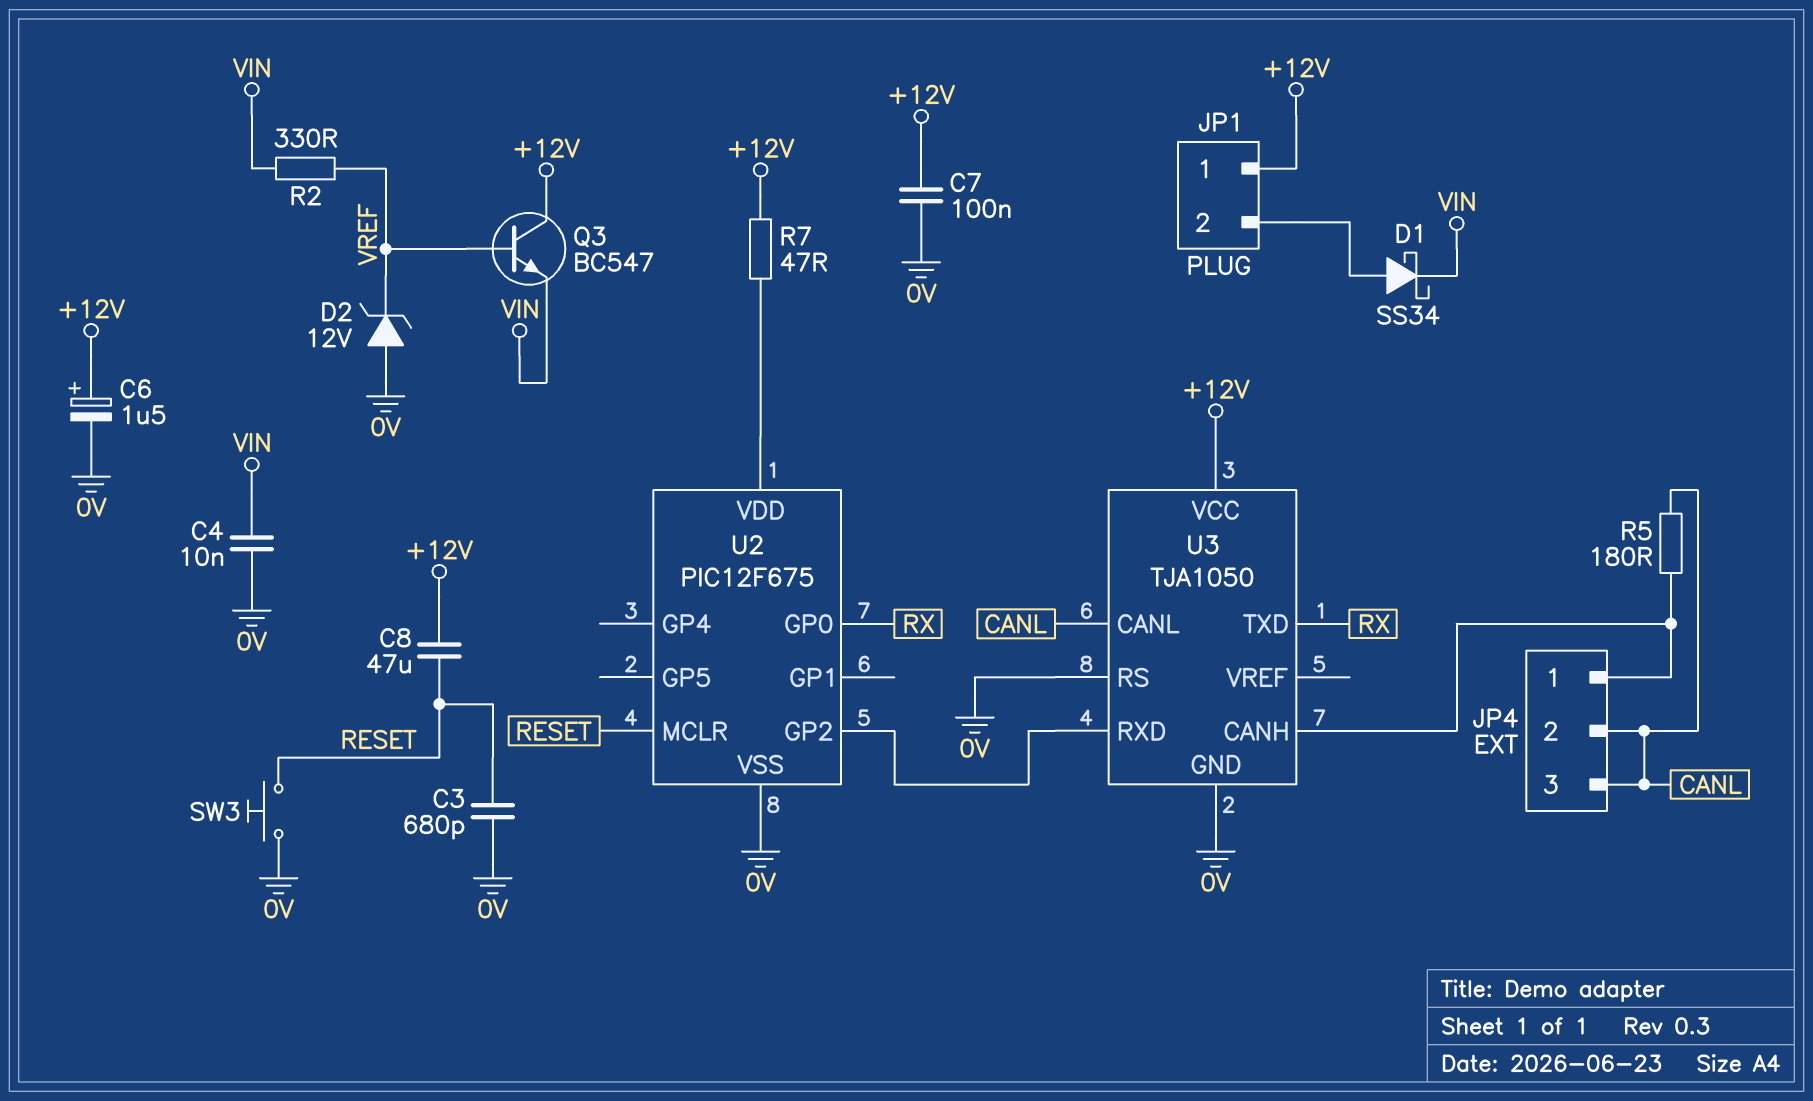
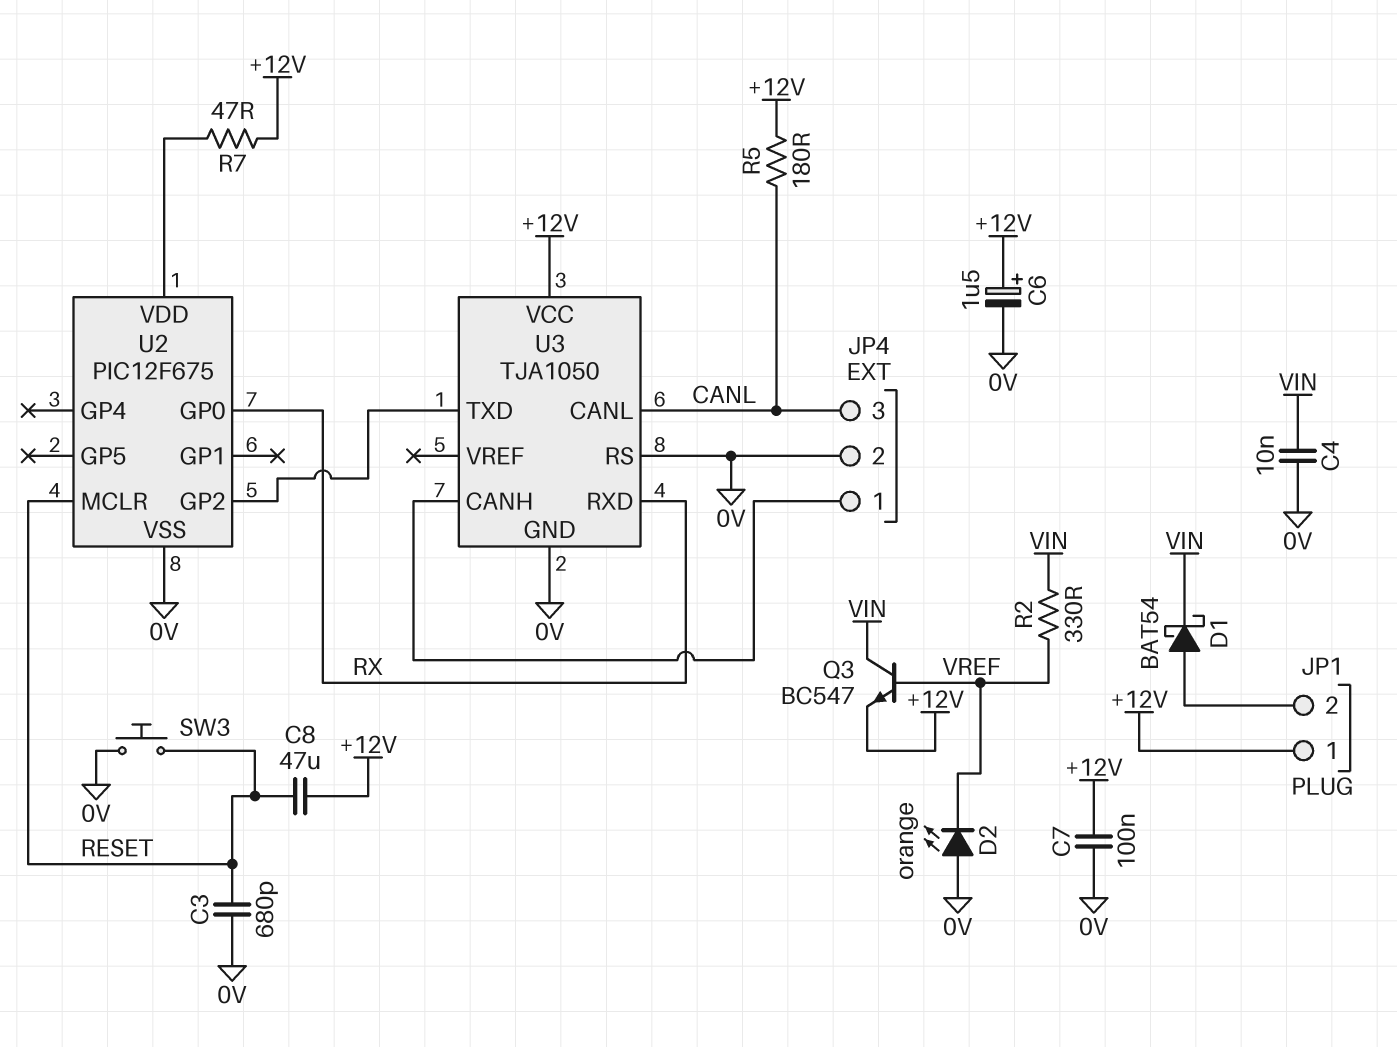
D1: schottky SS34 (A JP1/2, K VIN) -> schottky BAT54 (A JP1/2, K VIN)
D2: zener 12V (A 0V, K VREF) -> LED orange (A 0V, K VREF)
JP4 pin 2: CANL -> 0V
Q3: NPN BC547 (B VREF, C +12V, E VIN) -> NPN BC547 (B VREF, C VIN, E +12V)
R5: 180 (CANL, JP4/1) -> 180 (+12V, CANL)
U3 pin RXD: U2/GP2 -> RX
U3 pin TXD: RX -> U2/GP2

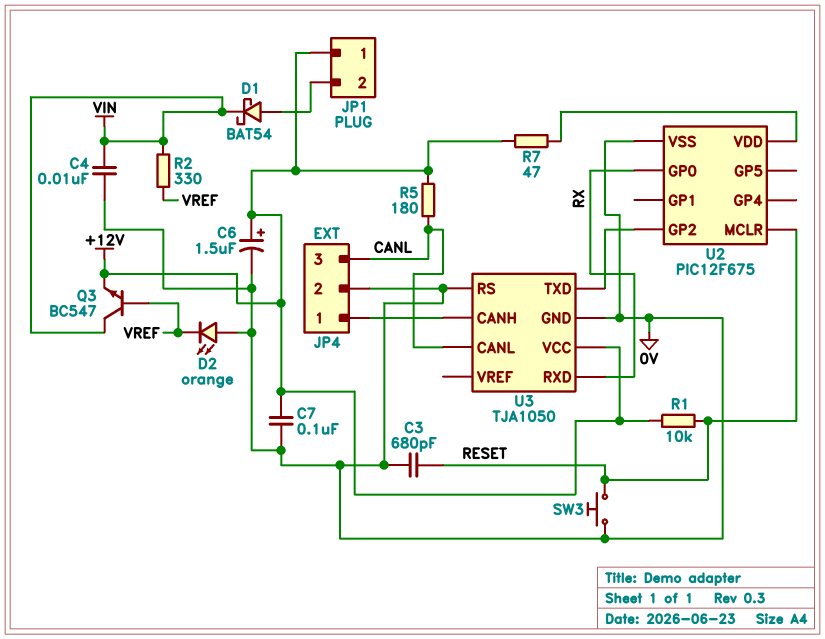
C8: 47uF (+12V, RESET) -> none
R1: none -> 10k (+12V, RESET)

